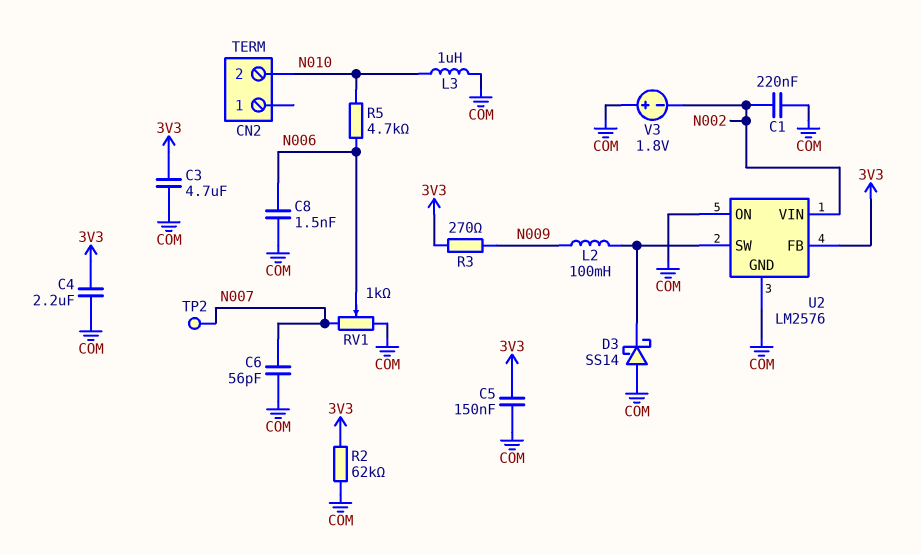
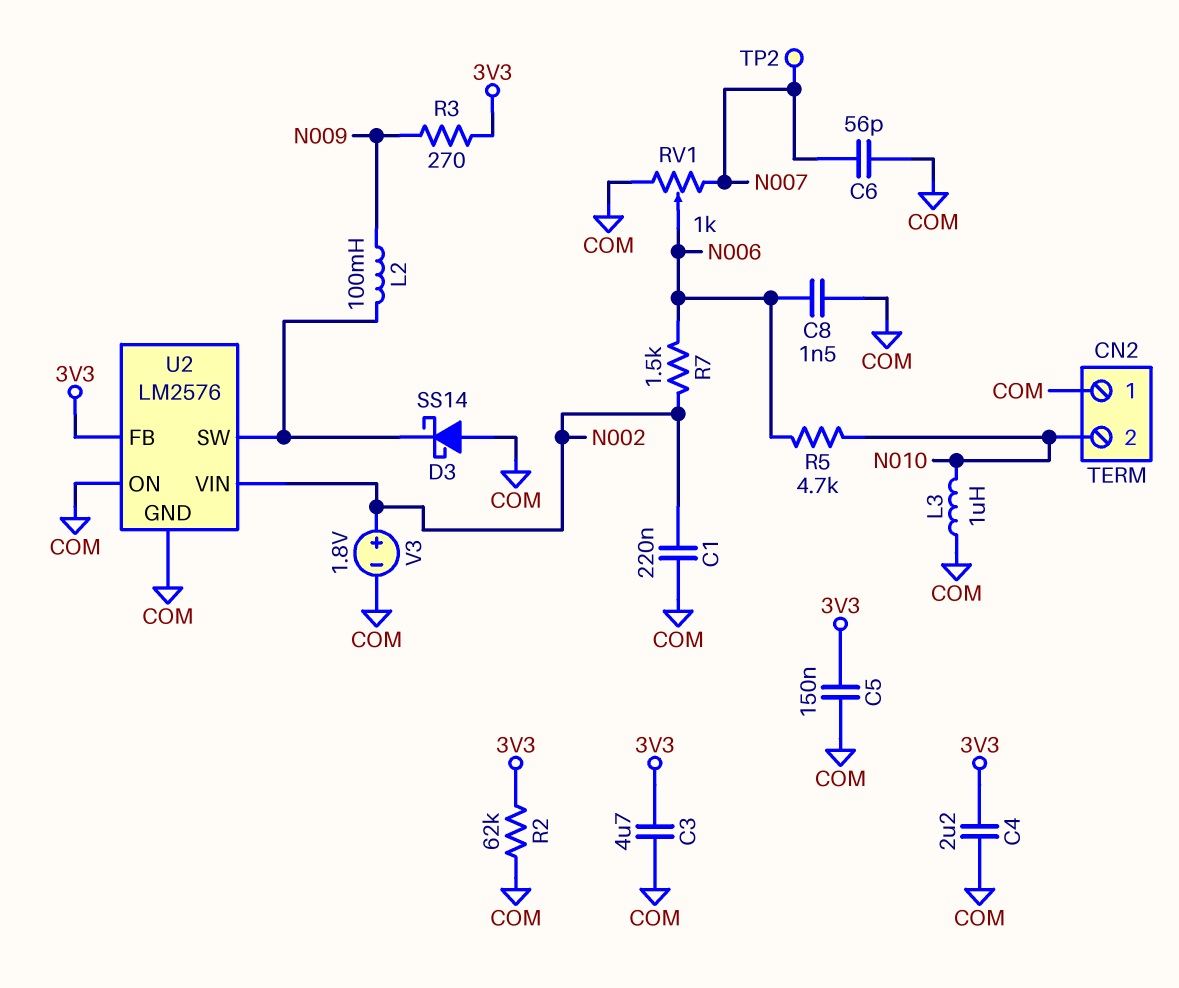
CN2 pin 1: none -> COM
R7: none -> 1.5k (N002, N006)
V3: 1.8V (plus COM, minus N002) -> 1.8V (plus N002, minus COM)

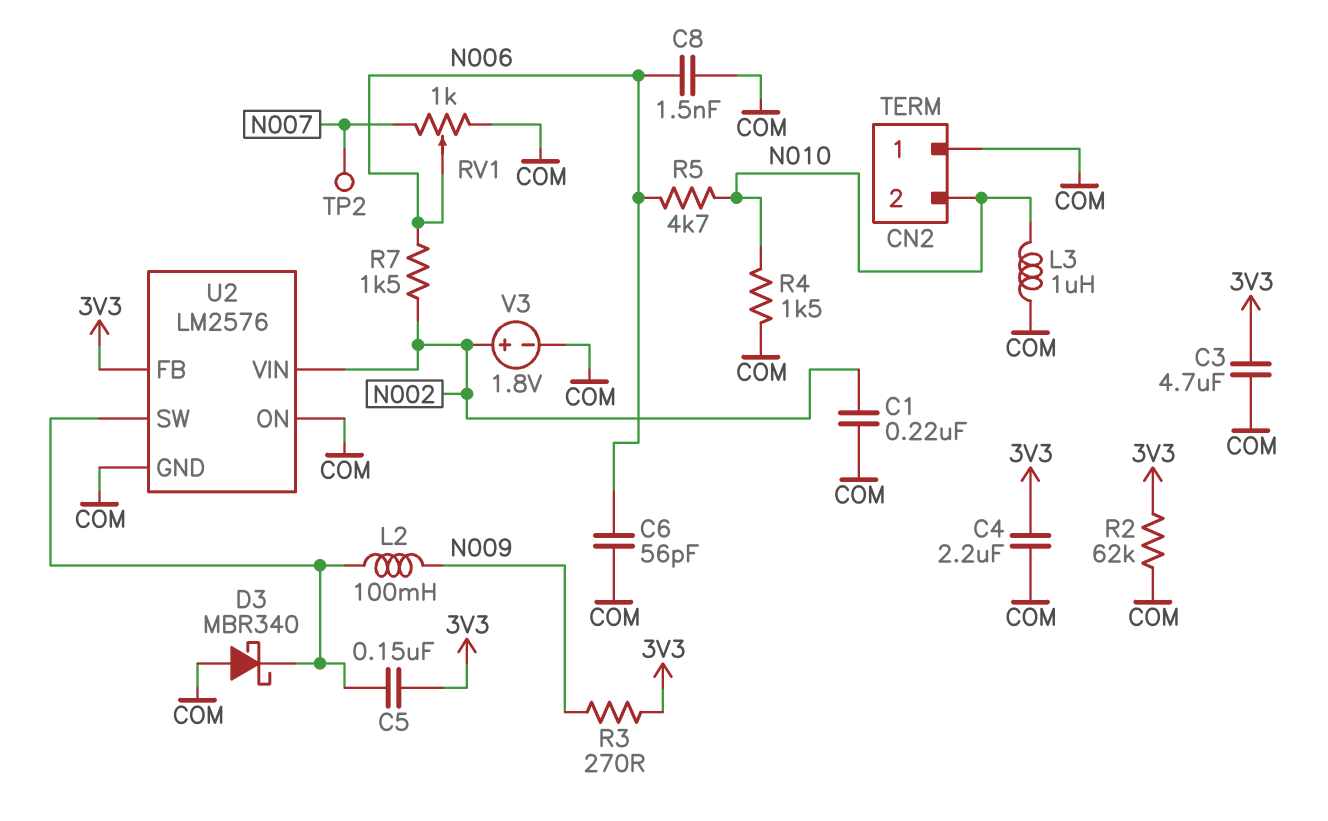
C5: 150nF (3V3, COM) -> 150nF (3V3, U2/SW)
C6: 56pF (COM, N007) -> 56pF (COM, N006)
D3: schottky SS14 (A COM, K U2/SW) -> schottky MBR340 (A COM, K U2/SW)
R4: none -> 1.5k (COM, N010)

